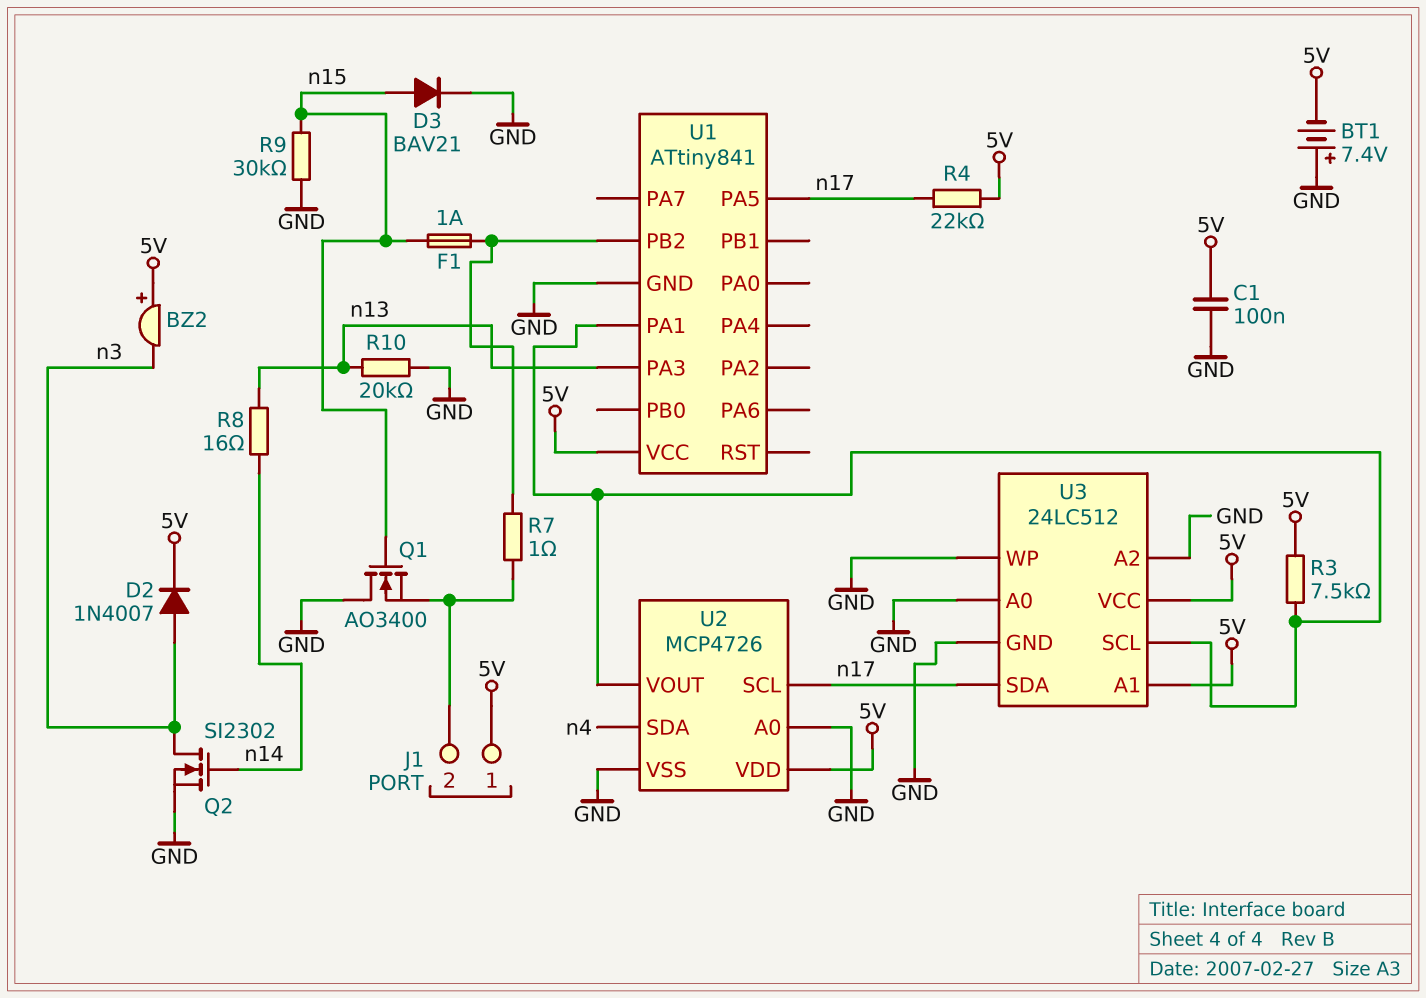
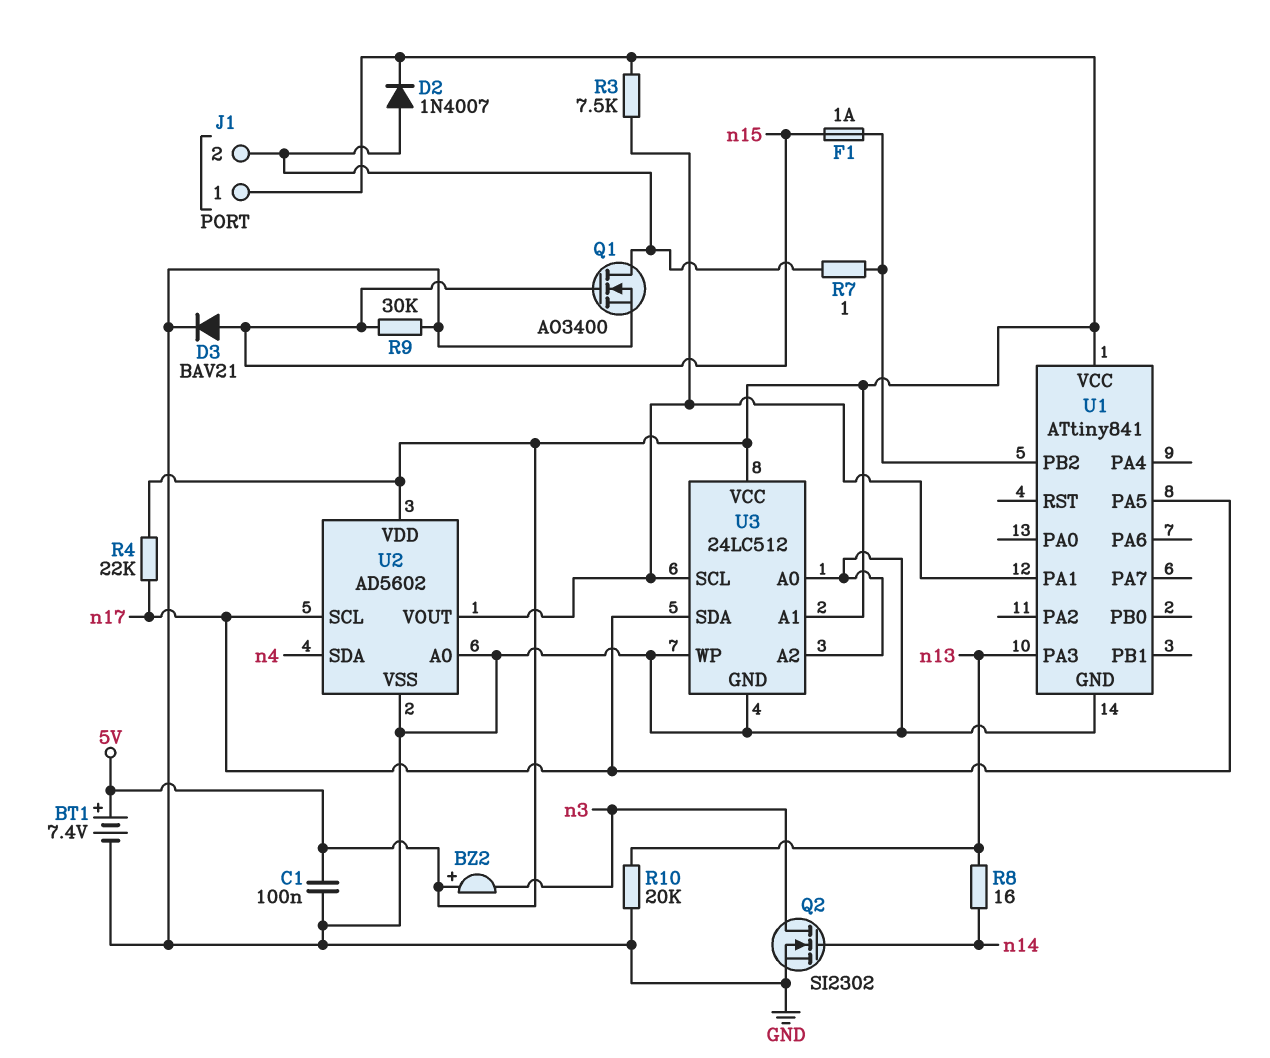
BT1: 7.4V (plus GND, minus 5V) -> 7.4V (plus 5V, minus GND)
D2: diode 1N4007 (A n3, K 5V) -> diode 1N4007 (A J1/2, K 5V)
Q1: NMOS AO3400 (G n15, D GND, S J1/2) -> NMOS AO3400 (G n15, D J1/2, S GND)
U2: MCP4726 -> AD5602

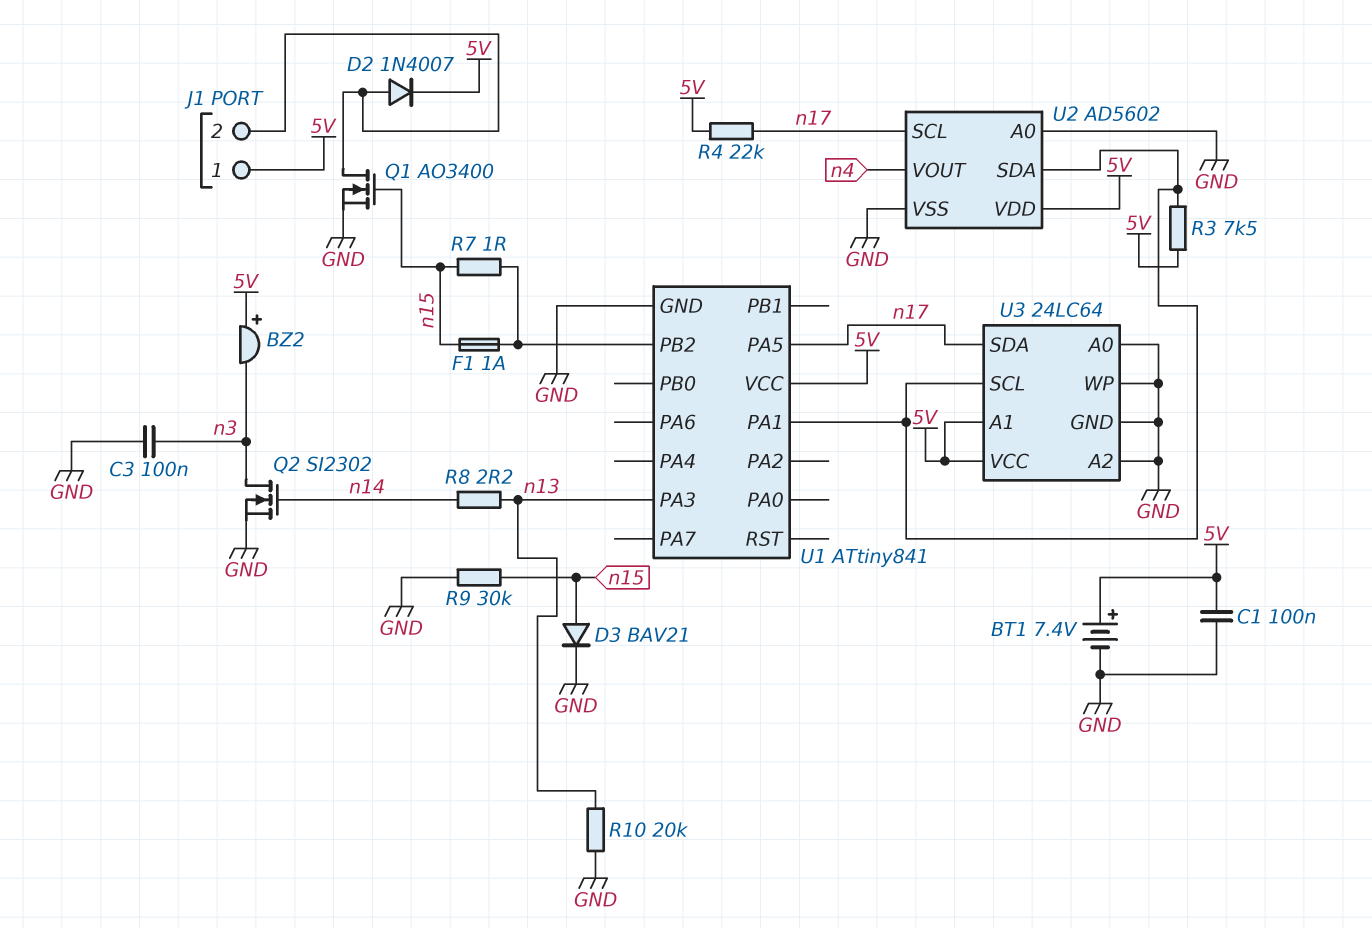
C3: none -> 100nF (GND, n3)
R7: 1 (J1/2, U1/PB2) -> 1 (U1/PB2, n15)
R8: 16 (n13, n14) -> 2.2 (n13, n14)
U2 pin SDA: n4 -> U1/PA1
U2 pin VOUT: U1/PA1 -> n4
U3: 24LC512 -> 24LC64

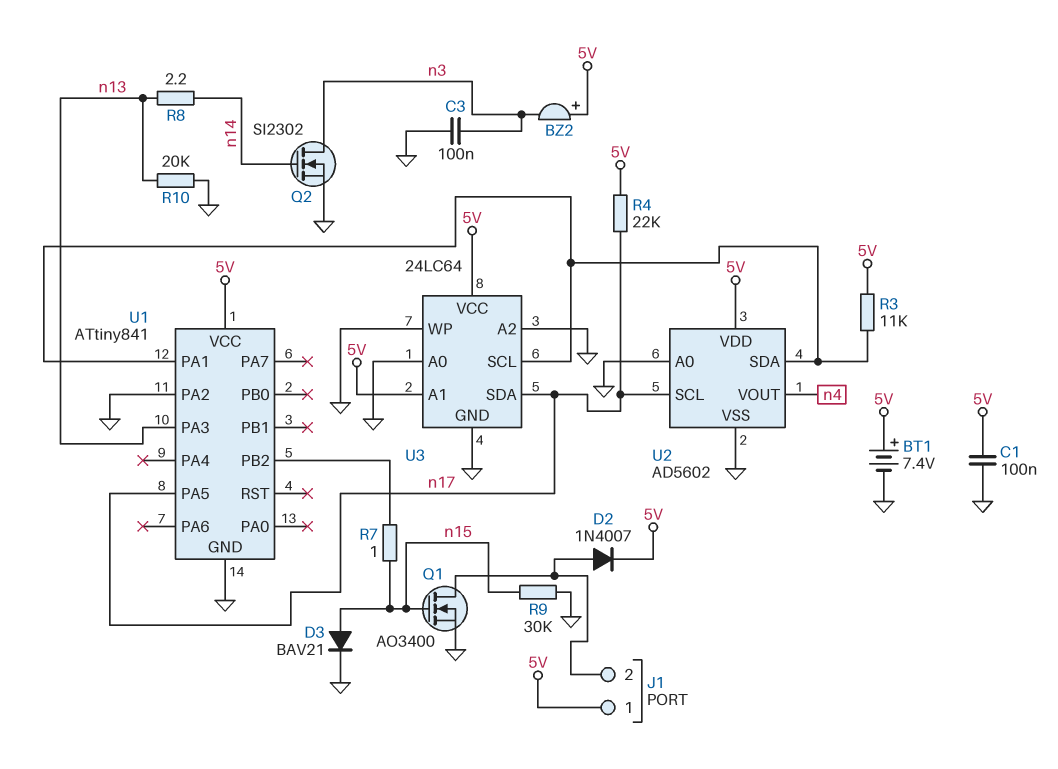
F1: 1A (U1/PB2, n15) -> none
R3: 7.5k (5V, U1/PA1) -> 11k (5V, U1/PA1)
U1 pin PA2: none -> GND

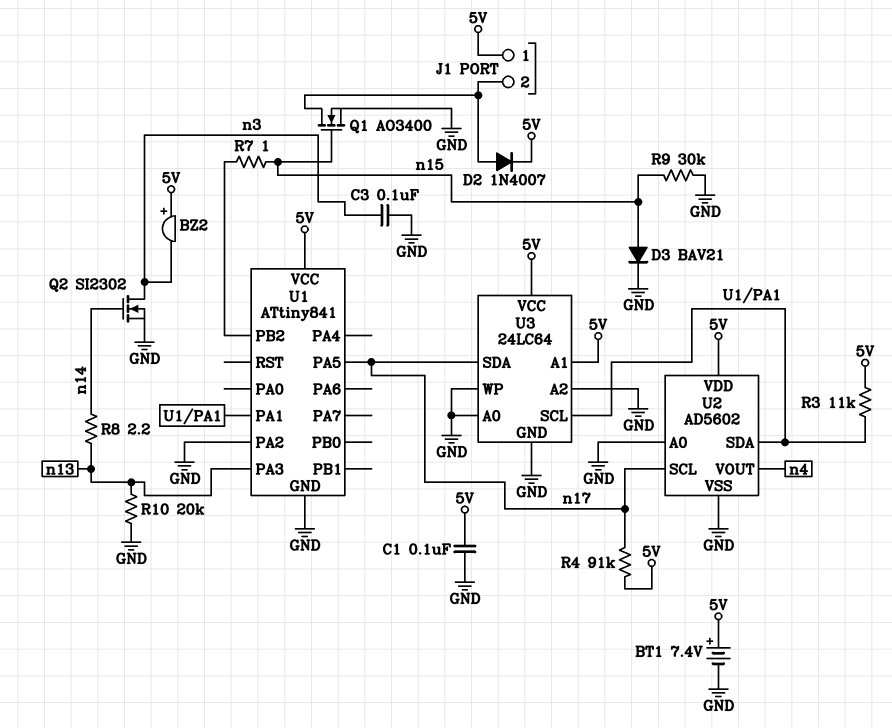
R4: 22k (5V, n17) -> 91k (5V, n17)

